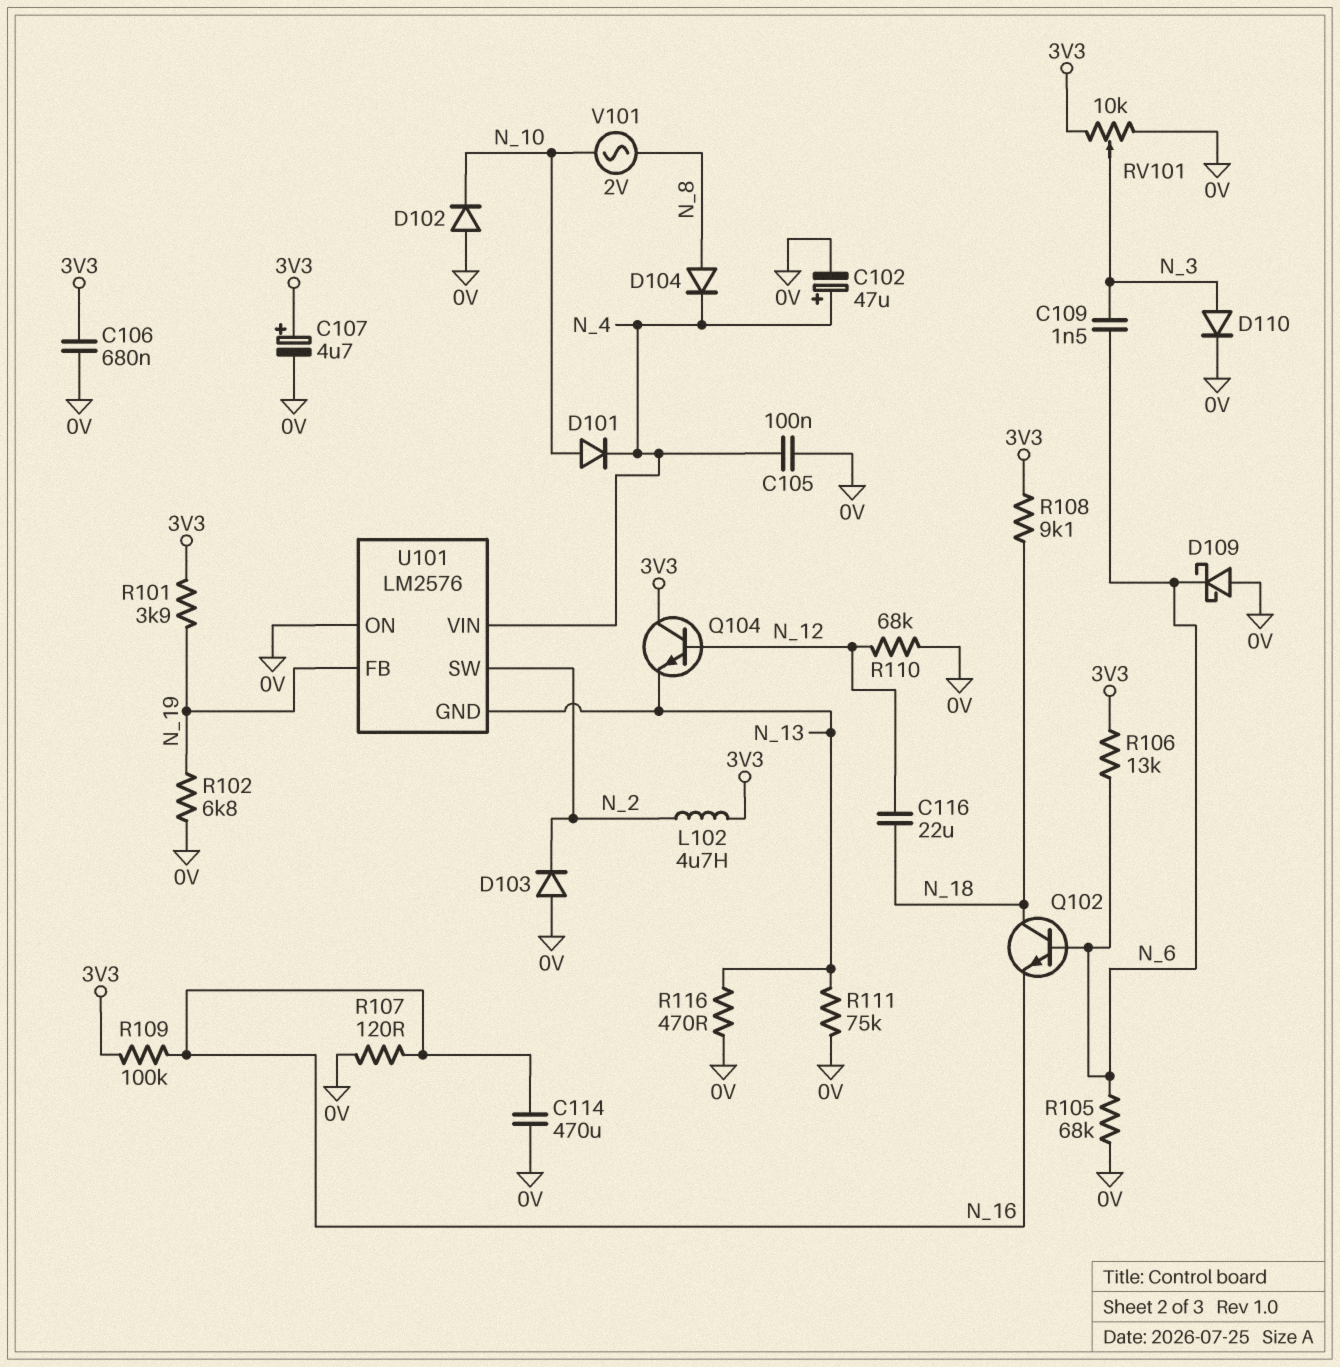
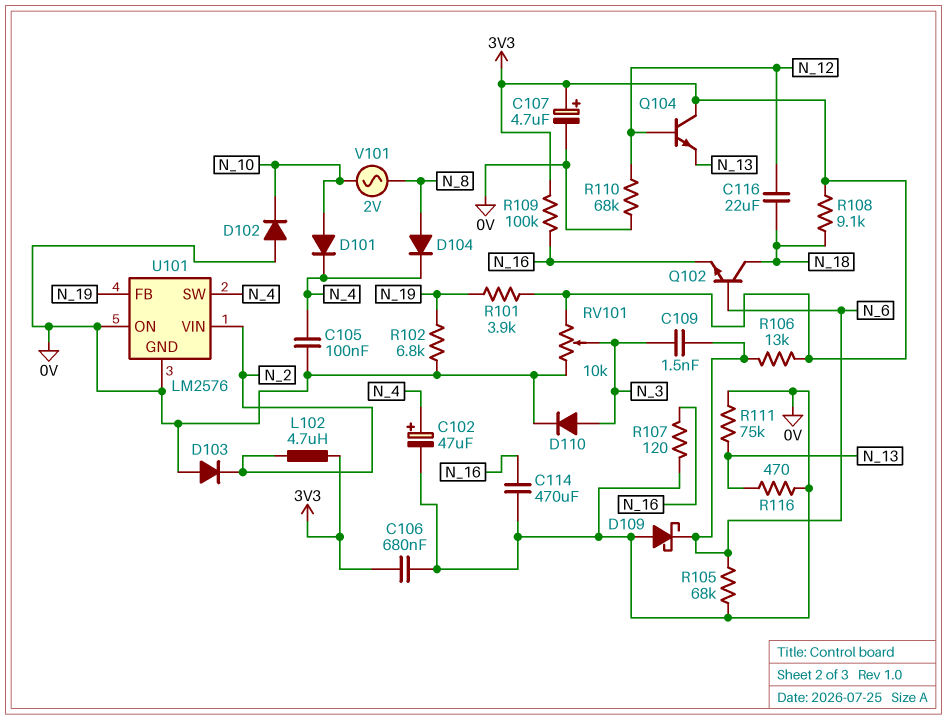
U101 pin GND: N_13 -> 0V
U101 pin SW: N_2 -> N_4
U101 pin VIN: N_4 -> N_2

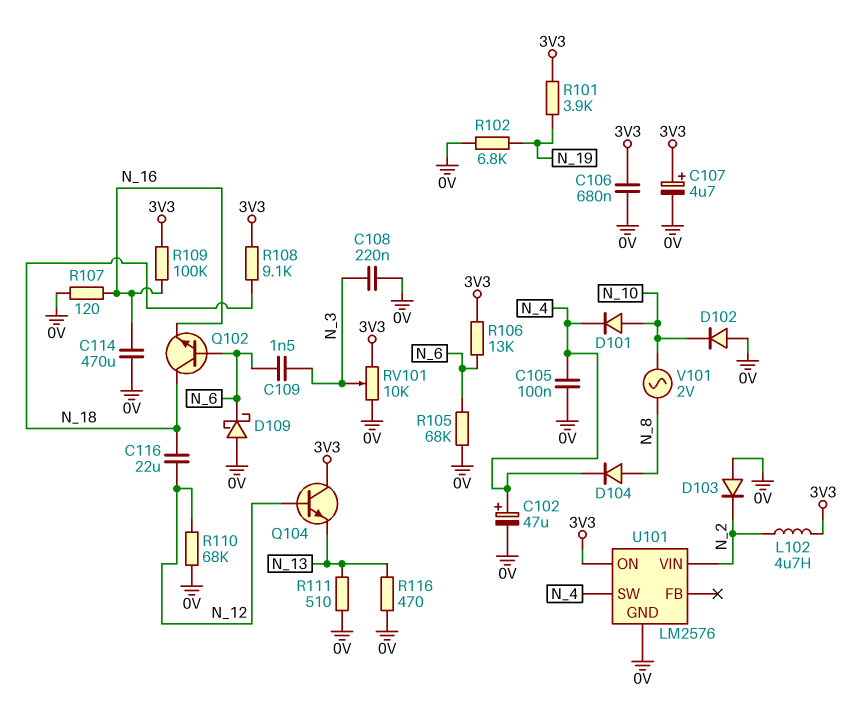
C108: none -> 220nF (0V, N_3)
D110: diode (A N_3, K 0V) -> none
R111: 75k (0V, N_13) -> 510 (0V, N_13)
U101 pin FB: N_19 -> none
U101 pin ON: 0V -> 3V3

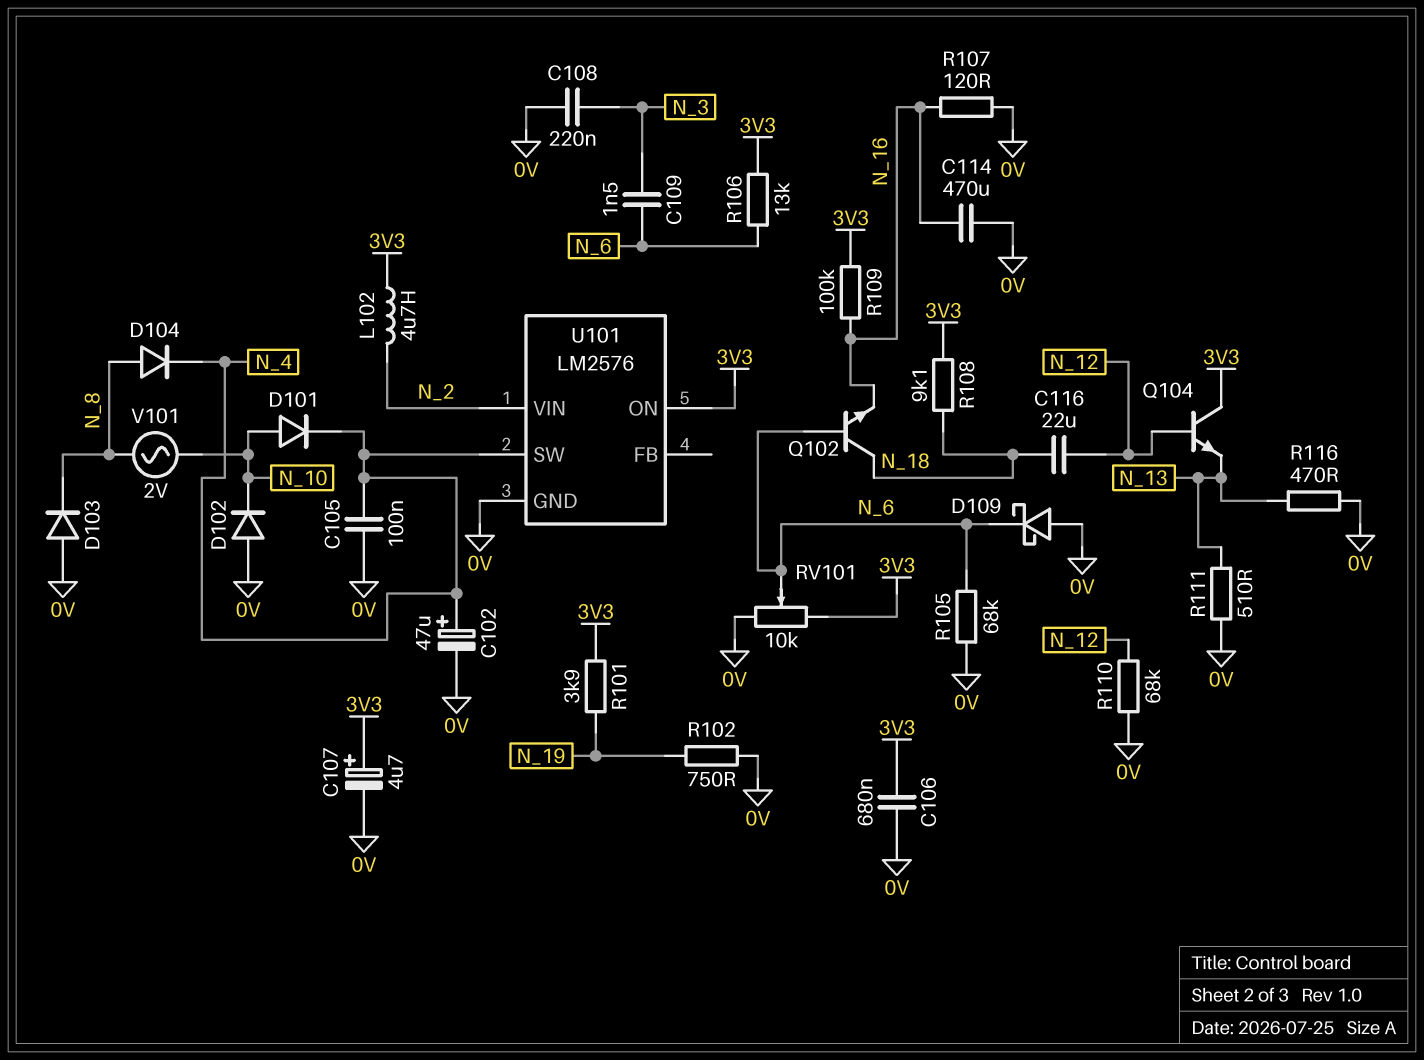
D103: diode (A 0V, K N_2) -> diode (A 0V, K N_8)
R102: 6.8k (0V, N_19) -> 750 (0V, N_19)
RV101: 10k (0V, 3V3, wiper N_3) -> 10k (0V, 3V3, wiper N_6)

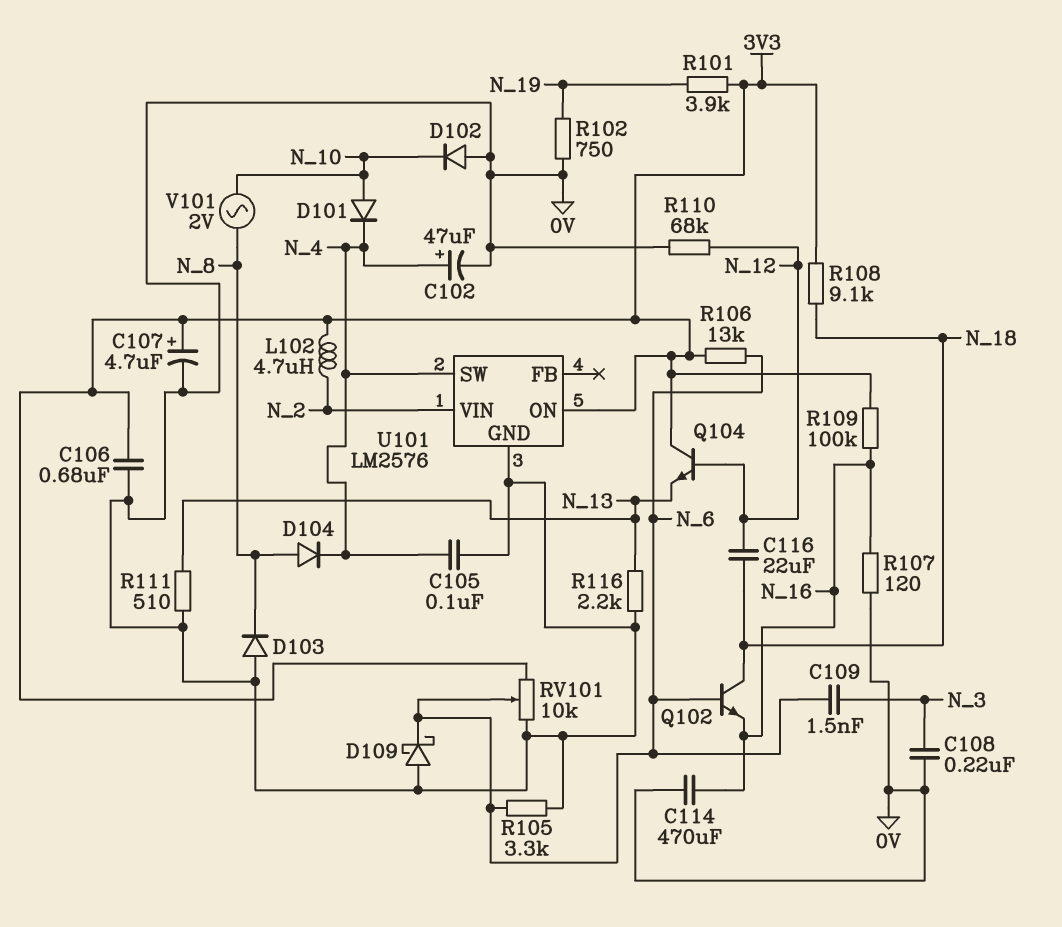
R105: 68k (0V, N_6) -> 3.3k (0V, N_6)
R116: 470 (0V, N_13) -> 2.2k (0V, N_13)

